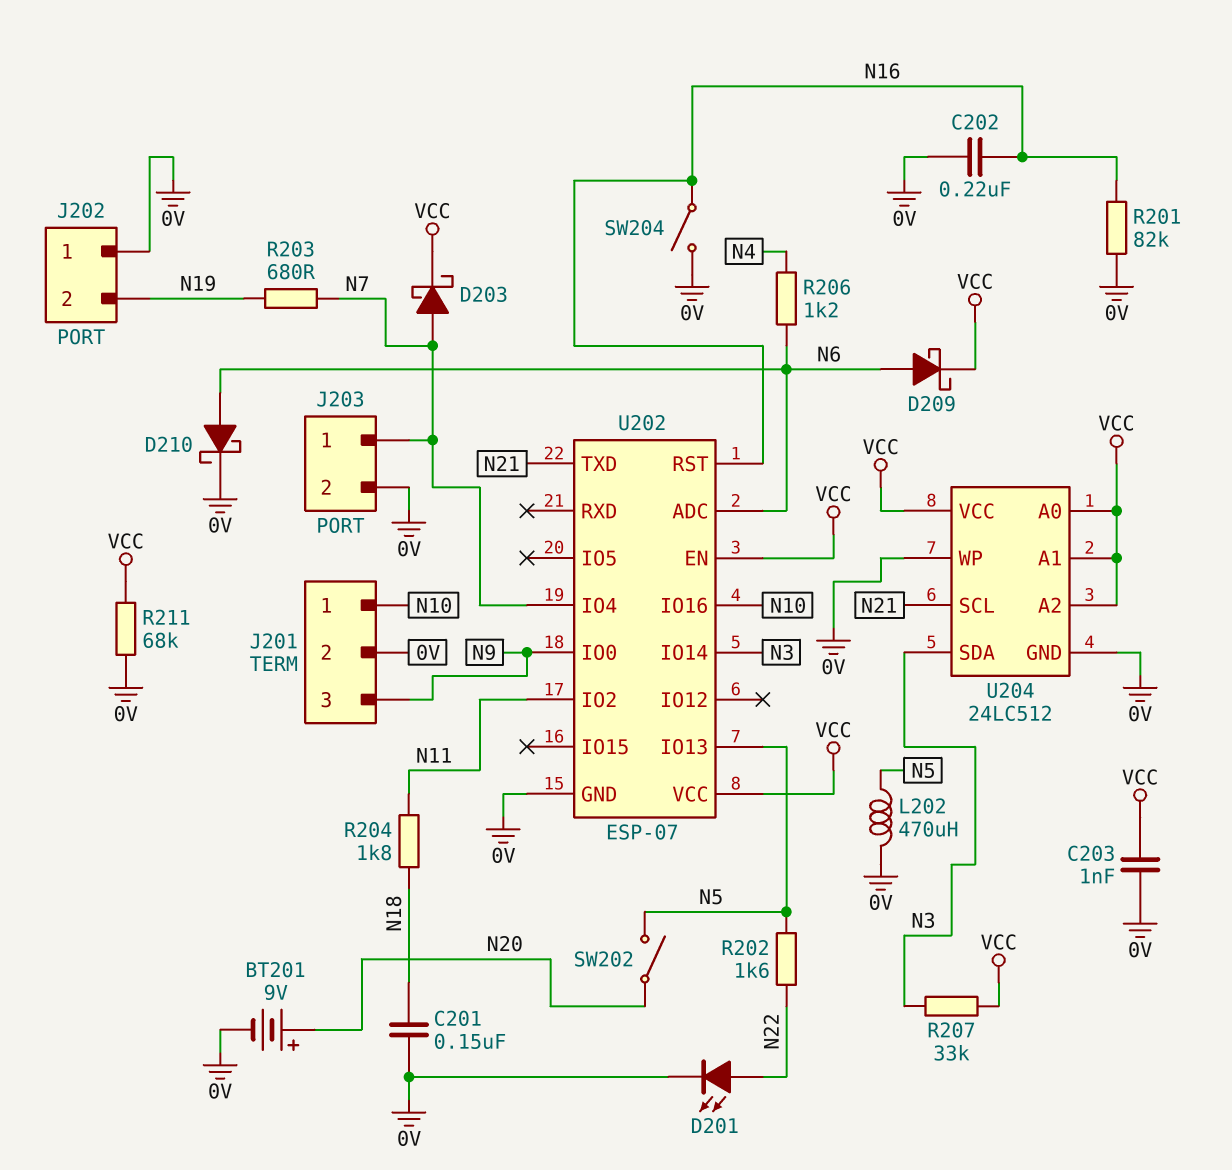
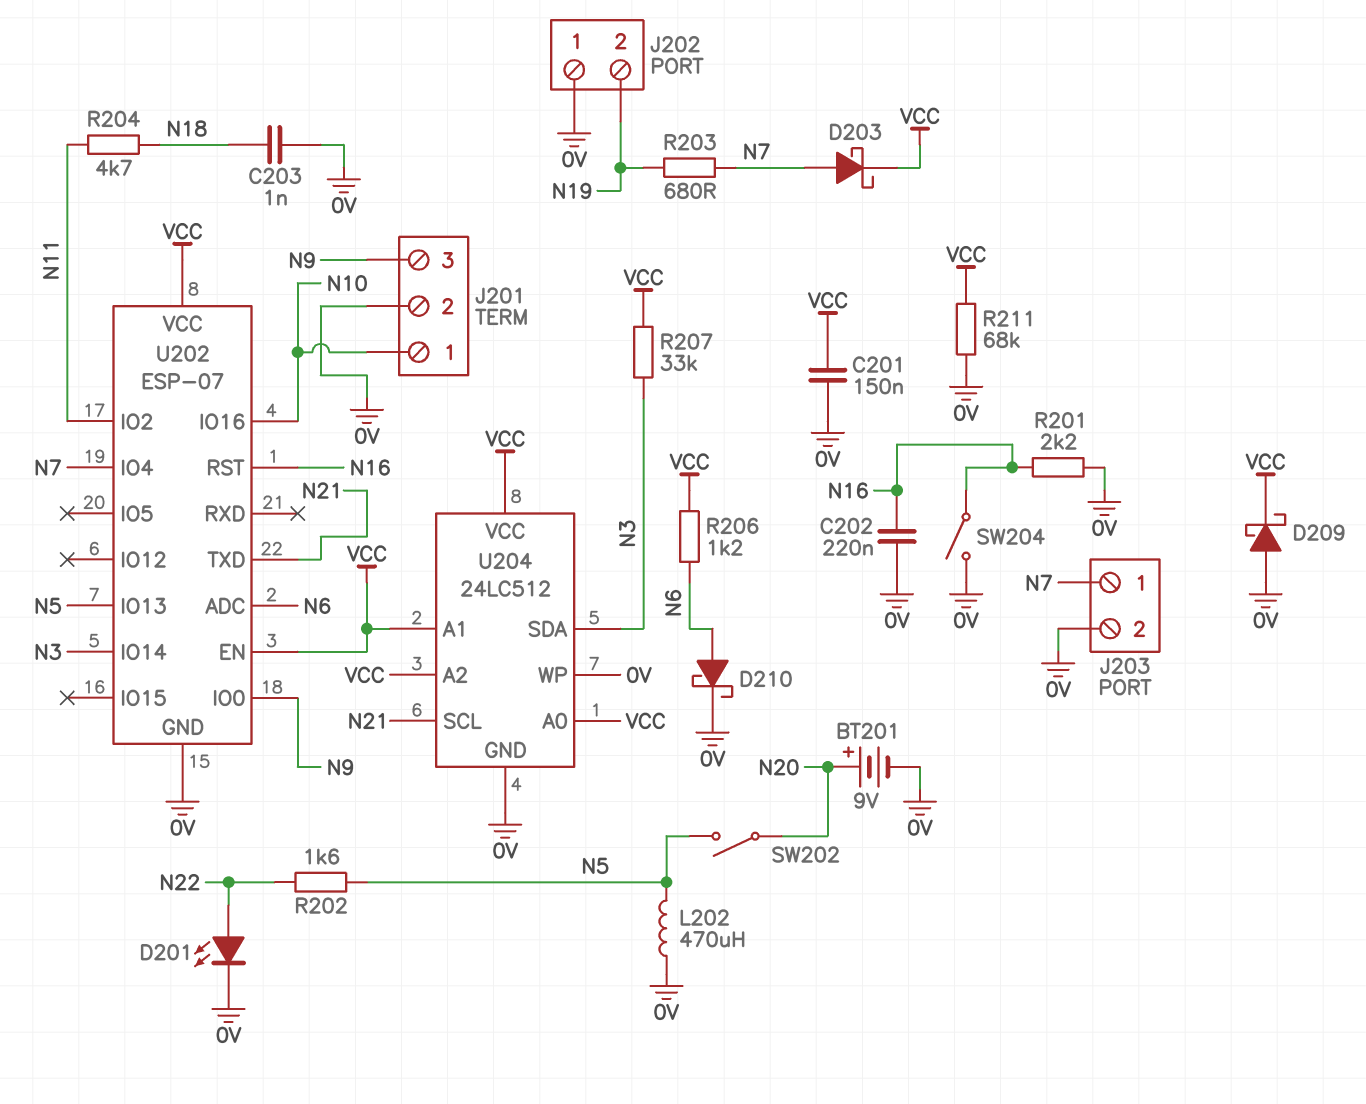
C201: 150nF (0V, N18) -> 150nF (0V, VCC)
C203: 1nF (0V, VCC) -> 1nF (0V, N18)
D209: schottky (A N6, K VCC) -> schottky (A 0V, K VCC)
R201: 82k (0V, N16) -> 2.2k (0V, N16)
R204: 1.8k (N11, N18) -> 4.7k (N11, N18)
R206: 1.2k (N4, N6) -> 1.2k (N6, VCC)

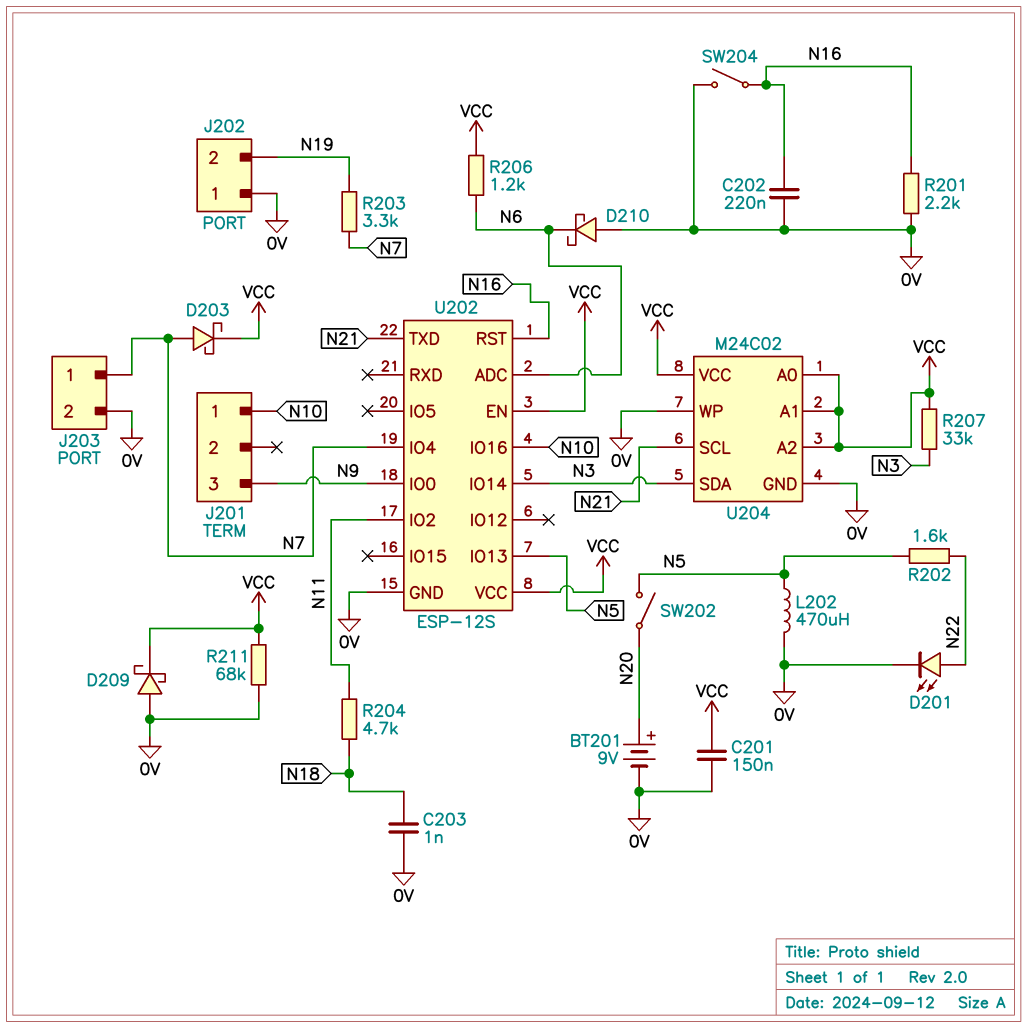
D210: schottky (A N6, K 0V) -> schottky (A 0V, K N6)
J201 pin 2: 0V -> none
R203: 680 (N7, N19) -> 3.3k (N7, N19)
U202: ESP-07 -> ESP-12S
U204: 24LC512 -> M24C02

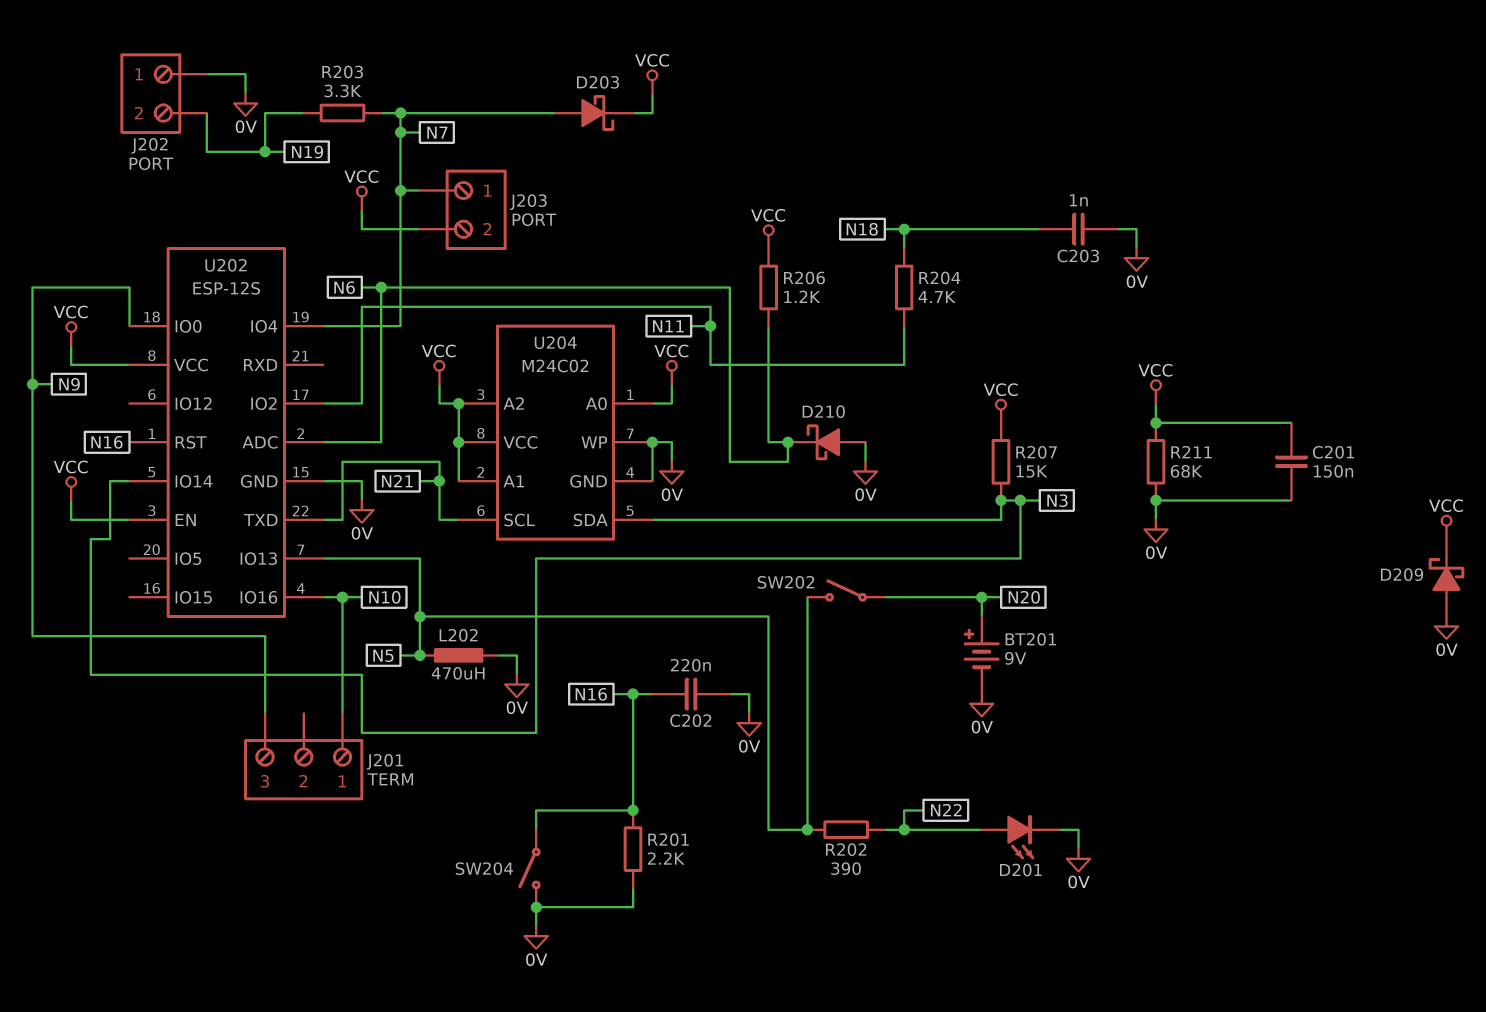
J203 pin 2: 0V -> VCC
R202: 1.6k (N5, N22) -> 390 (N5, N22)
R207: 33k (N3, VCC) -> 15k (N3, VCC)

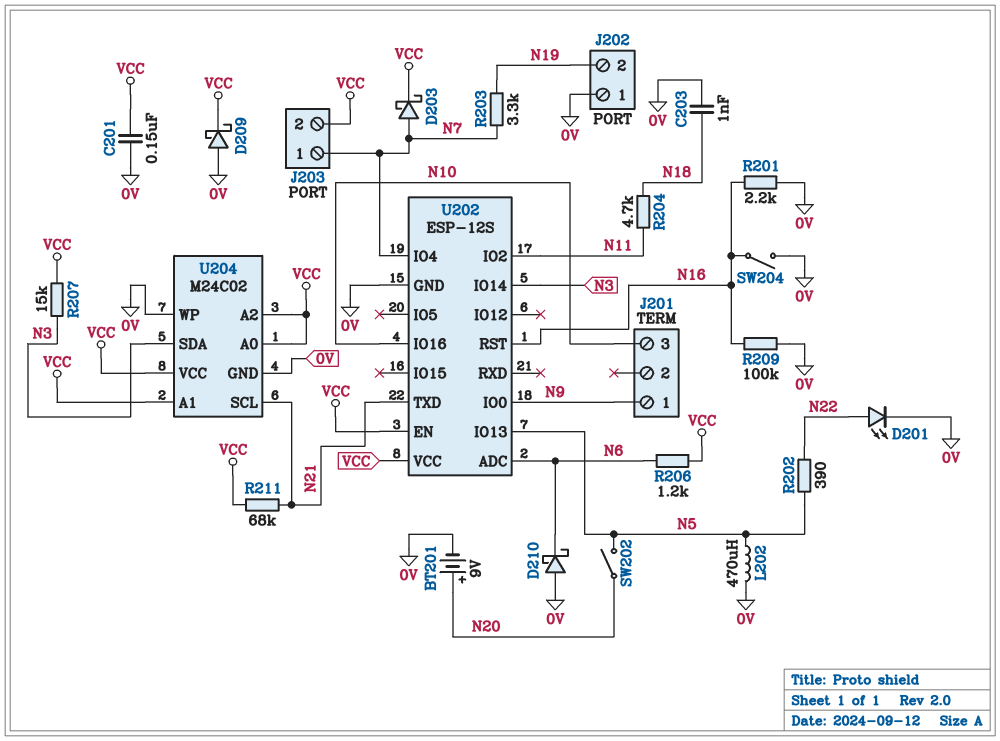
C202: 220nF (0V, N16) -> none
J201 pin 1: N10 -> N9
J201 pin 3: N9 -> N10
R209: none -> 100k (0V, N16)
R211: 68k (0V, VCC) -> 68k (N21, VCC)

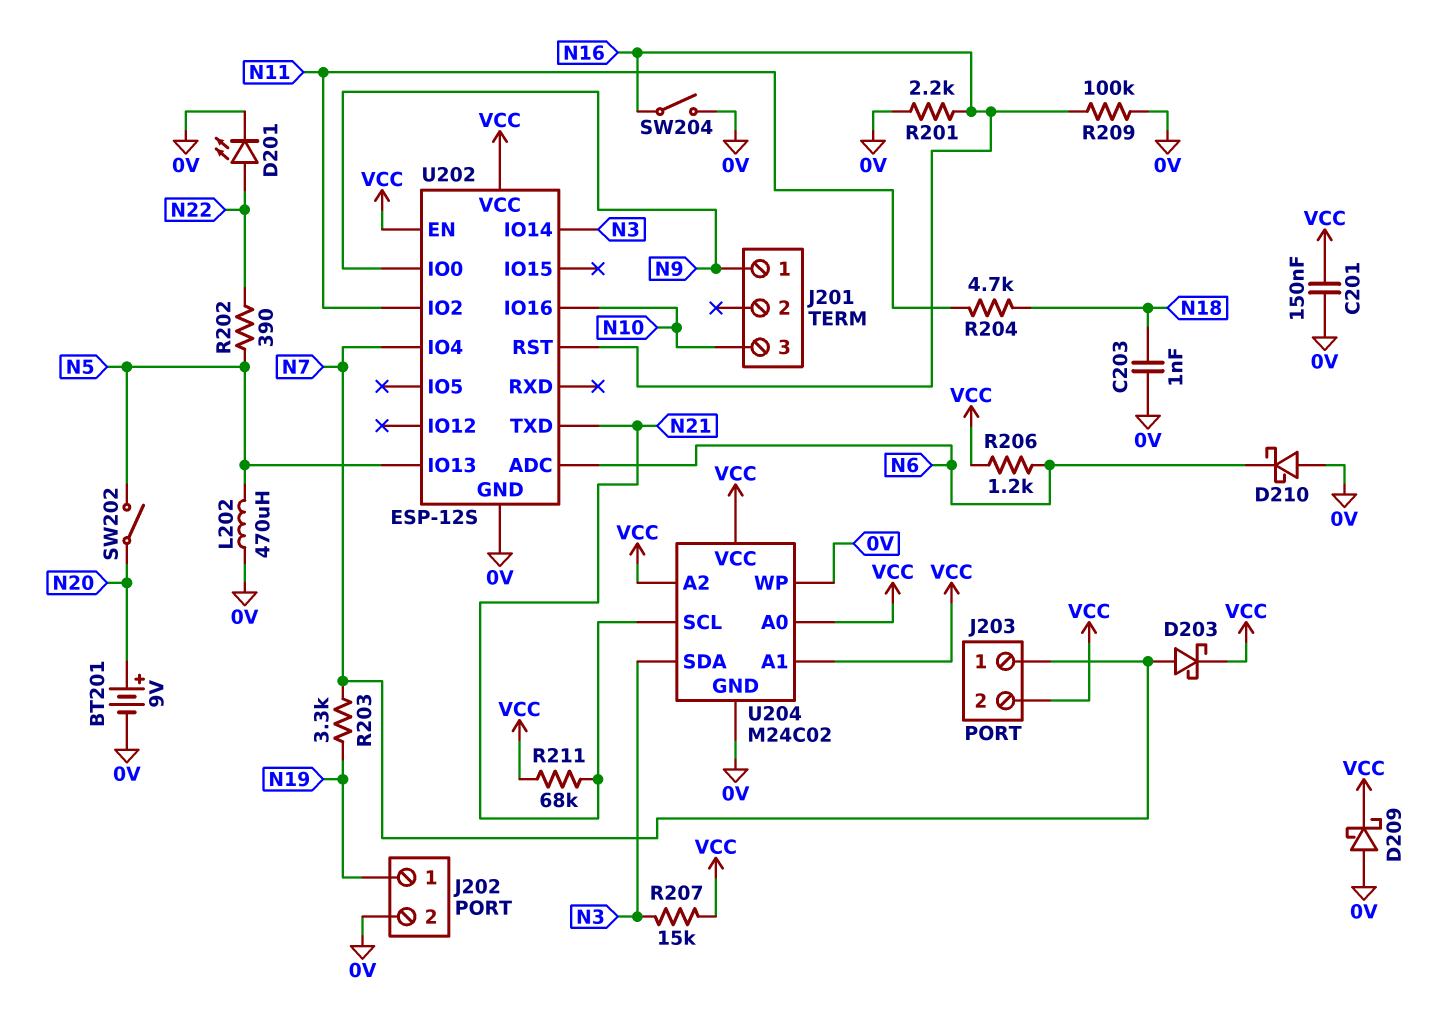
J202 pin 1: 0V -> N19
J202 pin 2: N19 -> 0V

